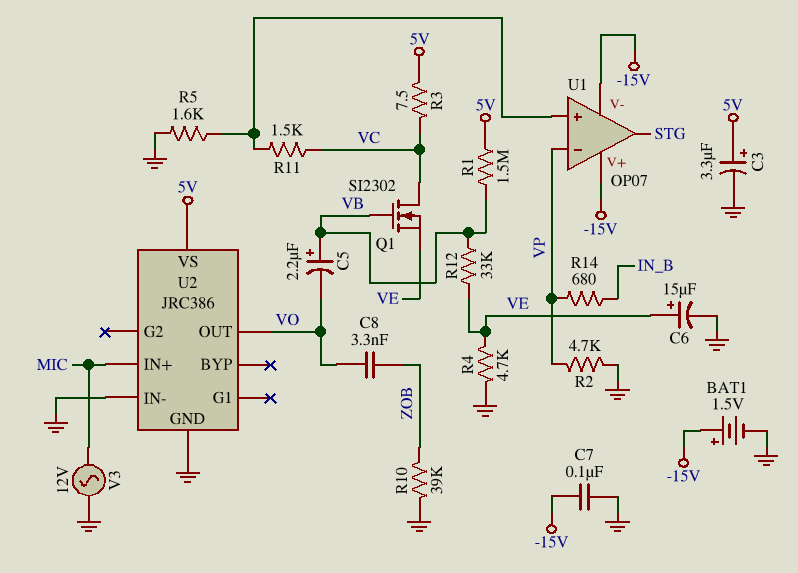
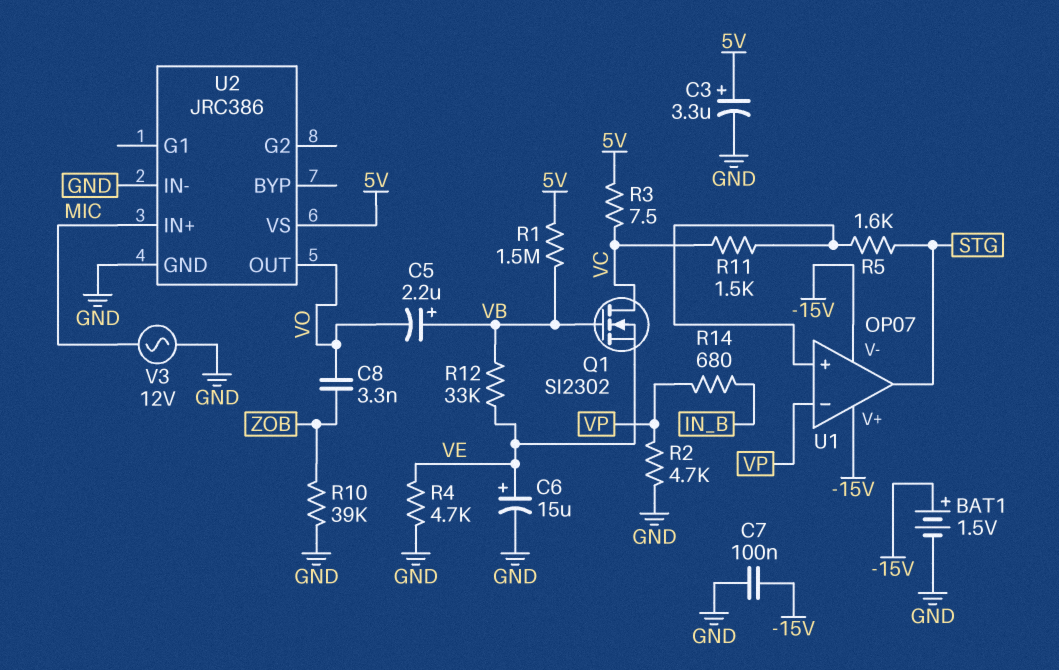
R5: 1.6k (GND, U1/in+) -> 1.6k (STG, U1/in+)

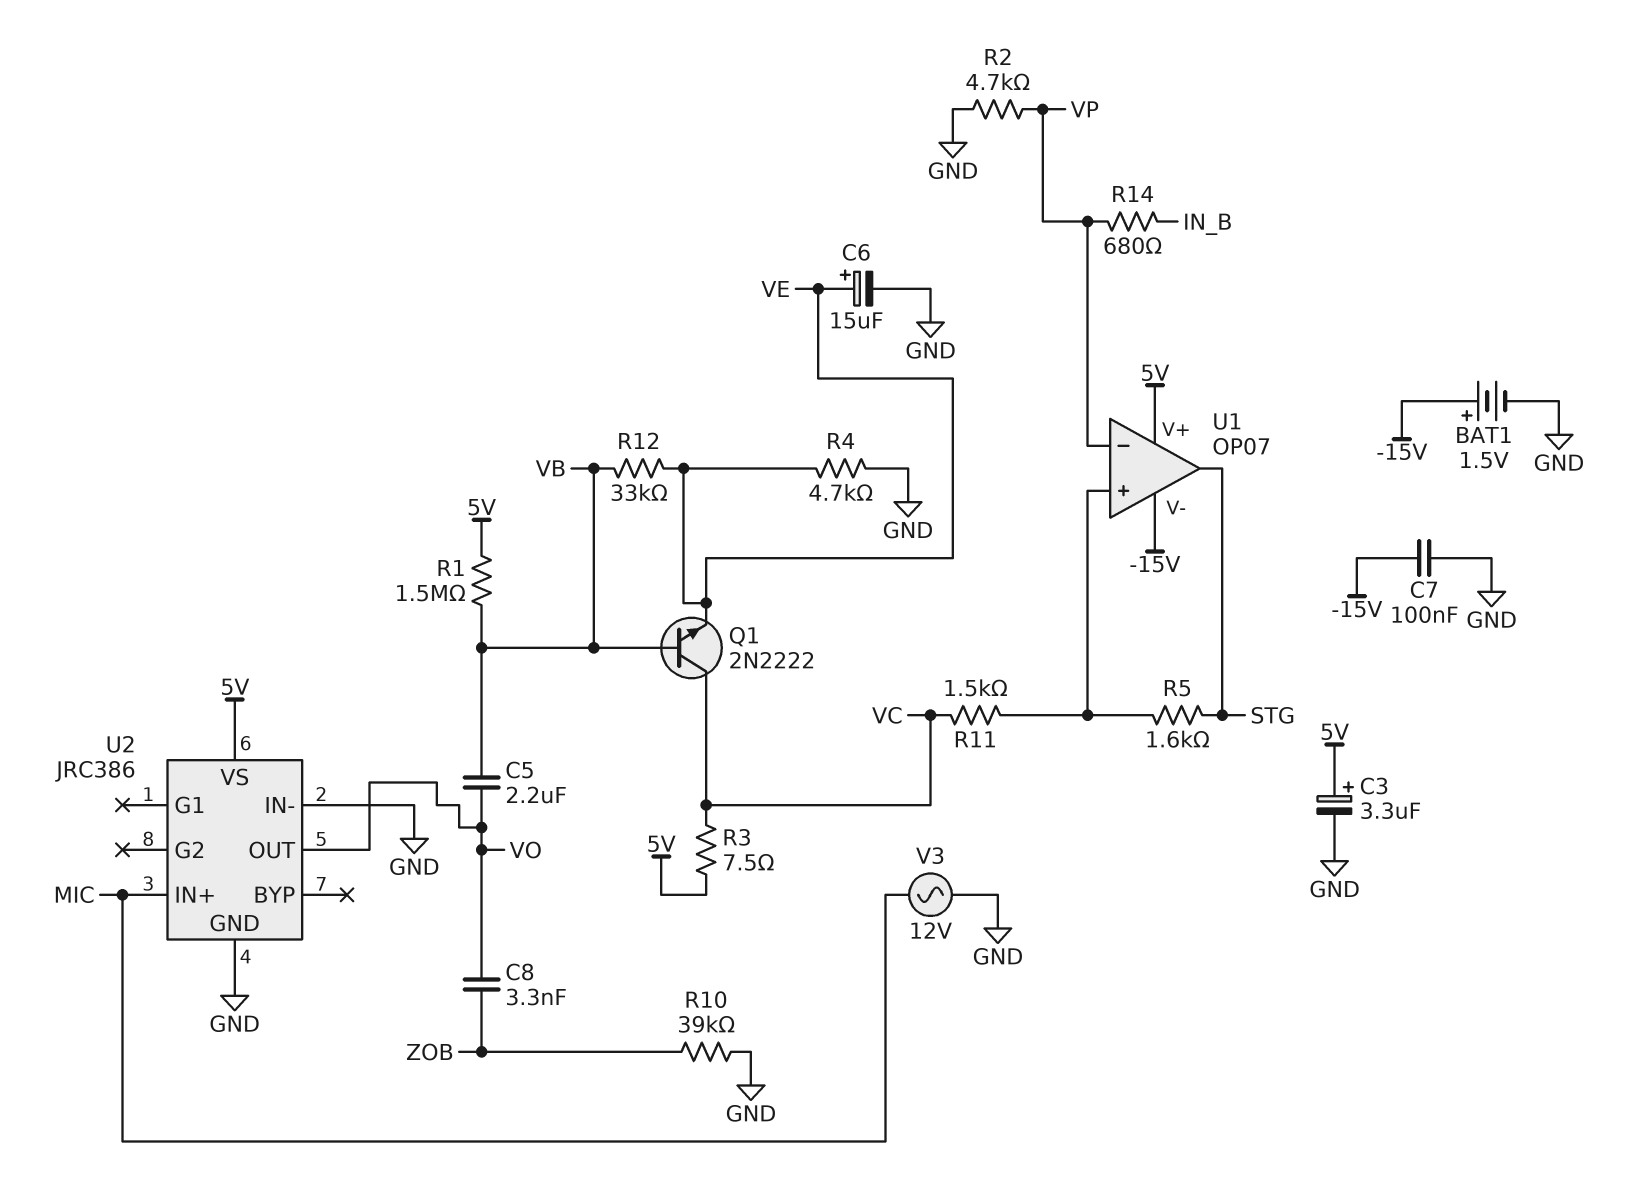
C5: 2.2uF (plus VB, minus VO) -> 2.2uF (VB, VO)
Q1: NMOS SI2302 (G VB, D VC, S VE) -> NPN 2N2222 (B VB, C VC, E VE)
U1 pin V+: -15V -> 5V

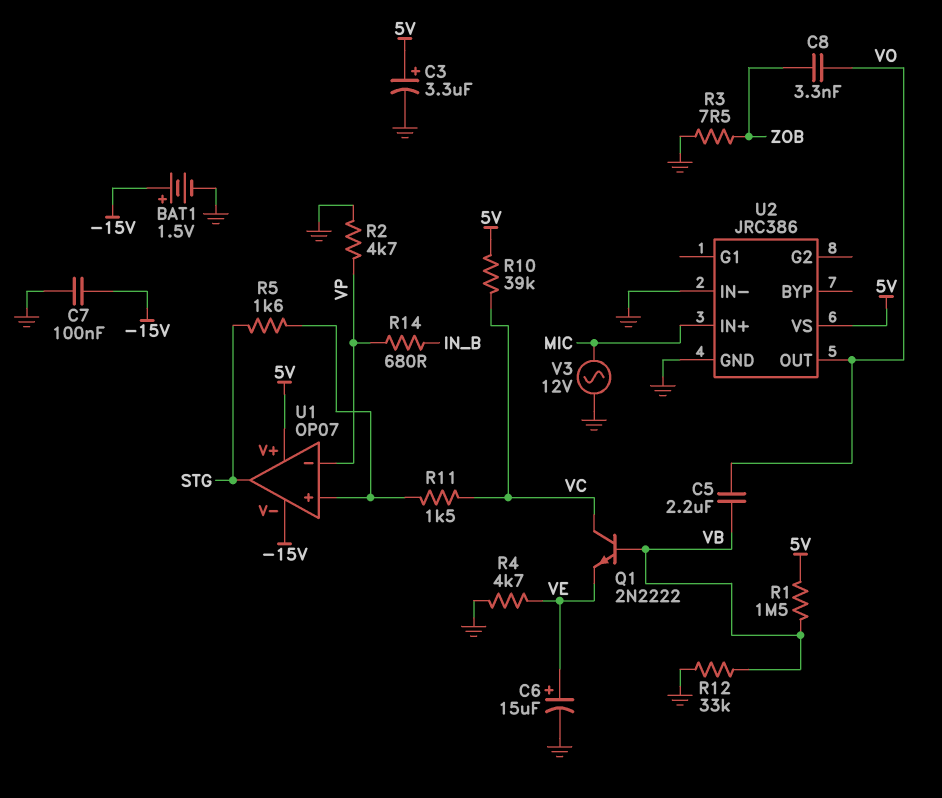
R3: 7.5 (5V, VC) -> 7.5 (GND, ZOB)
R10: 39k (GND, ZOB) -> 39k (5V, VC)
R12: 33k (VB, VE) -> 33k (GND, VB)

